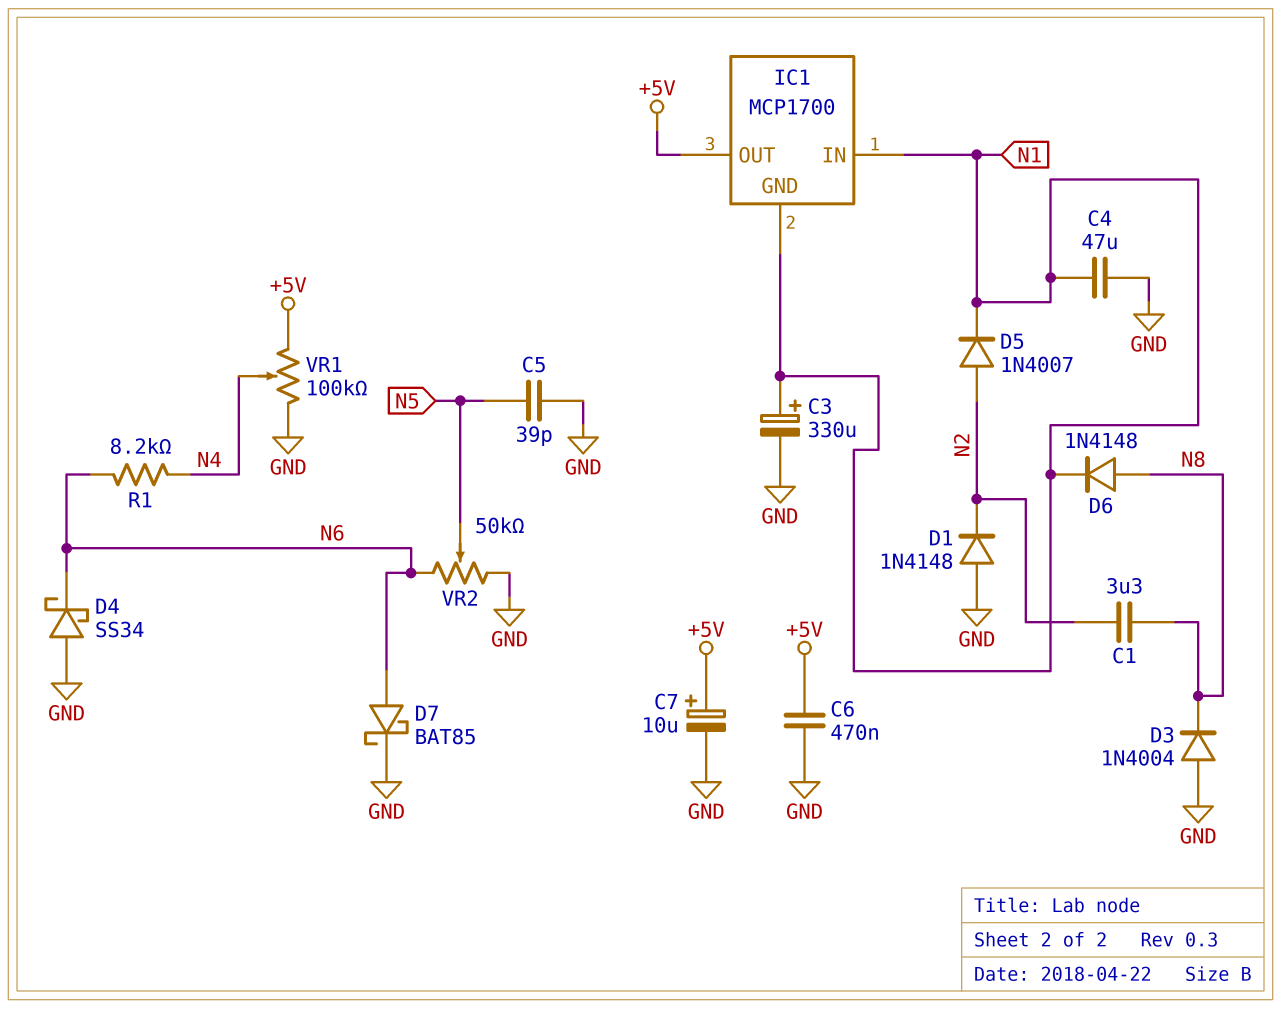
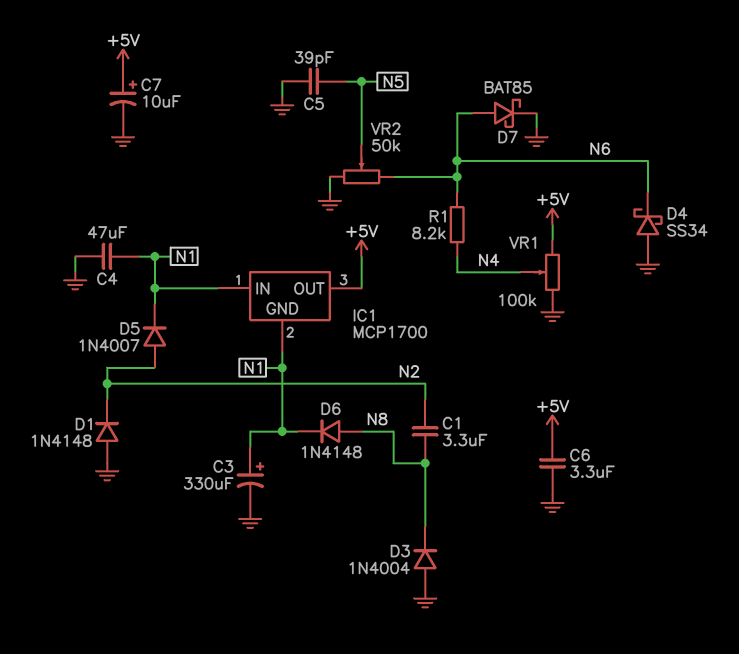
C6: 470nF (+5V, GND) -> 3.3uF (+5V, GND)

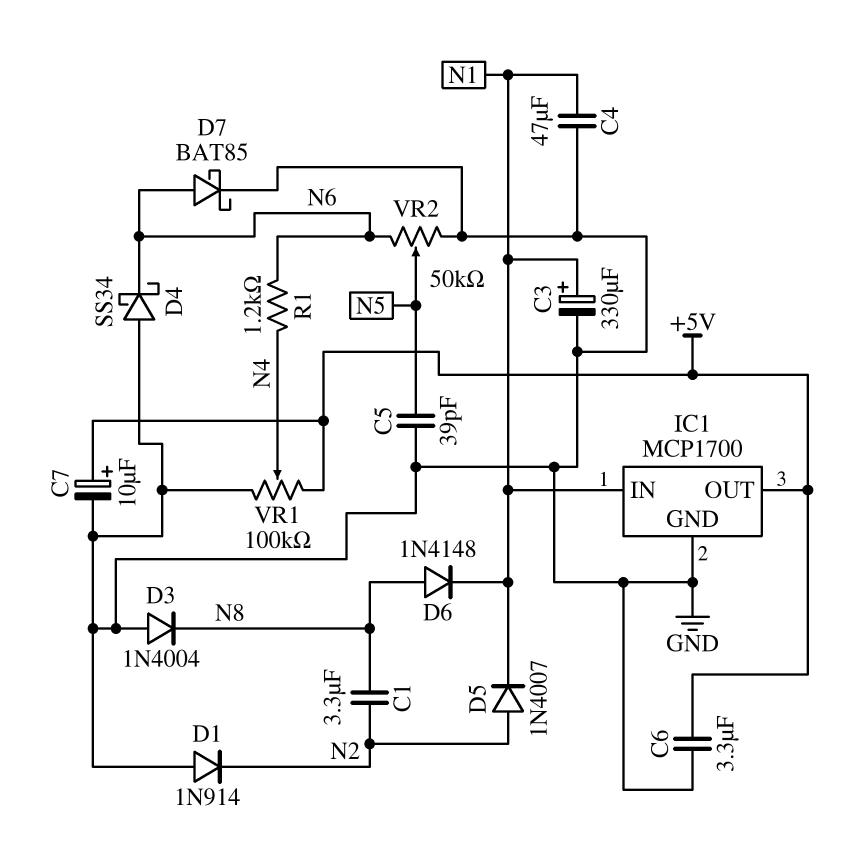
D1: diode 1N4148 (A GND, K N2) -> diode 1N914 (A GND, K N2)
IC1 pin GND: N1 -> GND
R1: 8.2k (N4, N6) -> 1.2k (N4, N6)

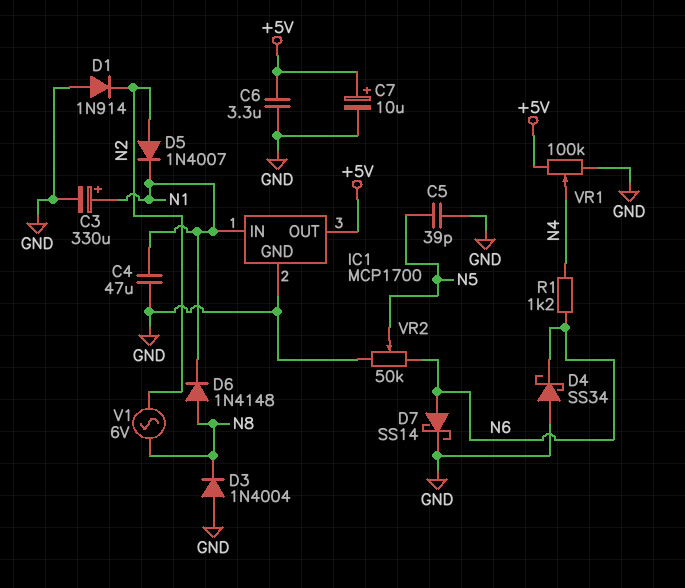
C1: 3.3uF (N2, N8) -> none
D7: schottky BAT85 (A N6, K GND) -> schottky SS14 (A N6, K GND)
V1: none -> AC 6V (N2, N8)

